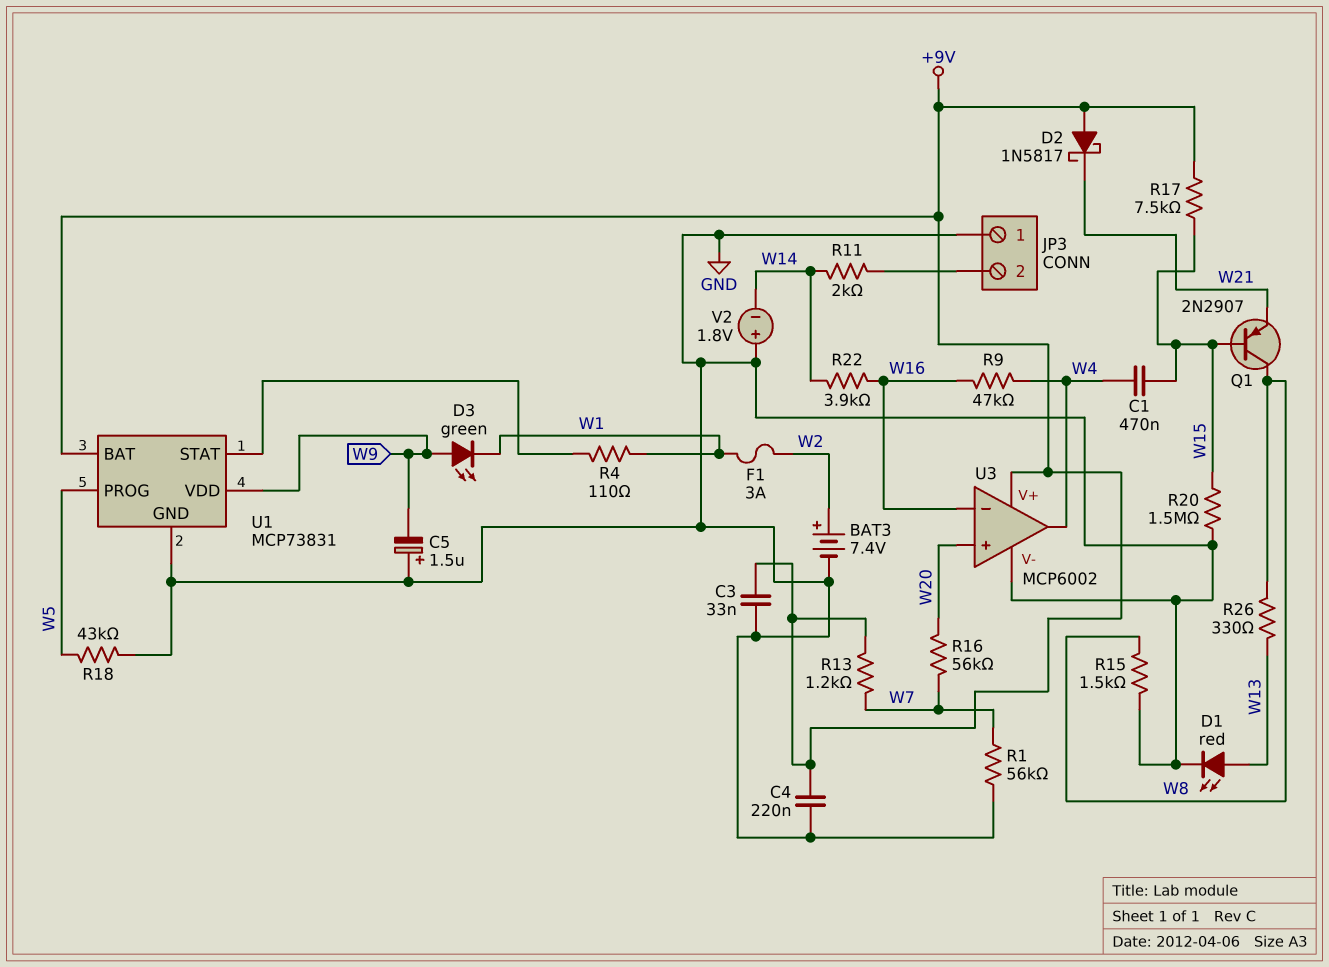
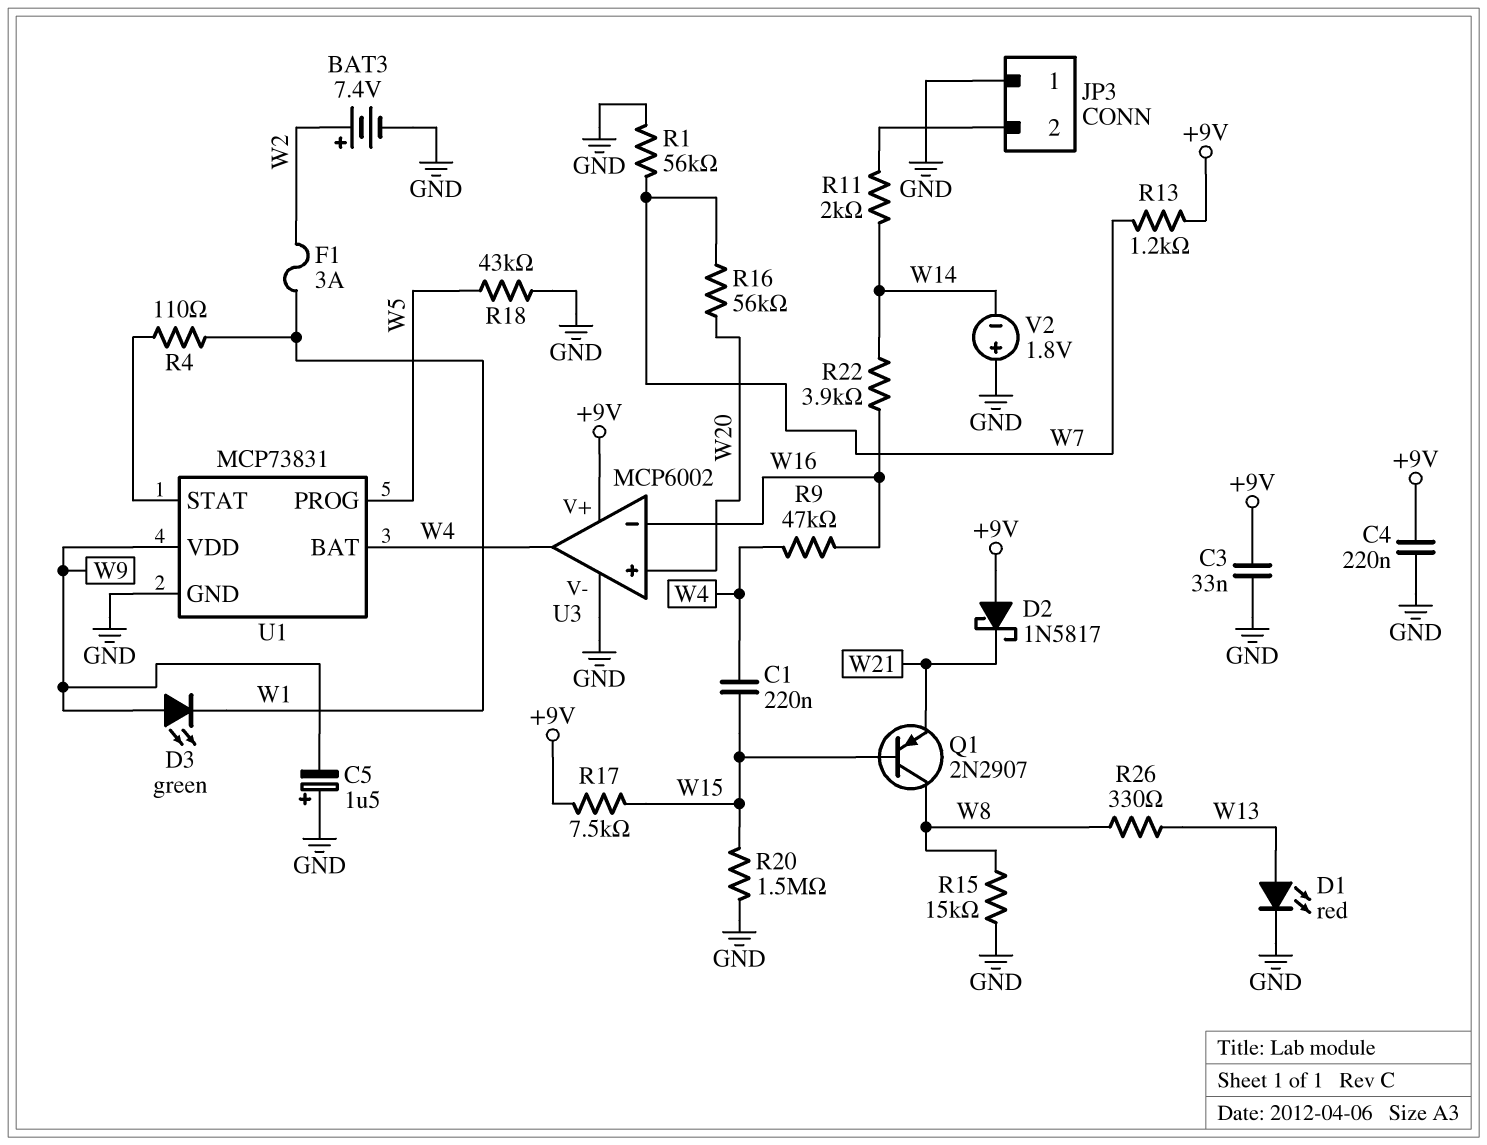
C1: 470nF (W4, W15) -> 220nF (W4, W15)
R15: 1.5k (GND, W8) -> 15k (GND, W8)
U1 pin BAT: +9V -> W4

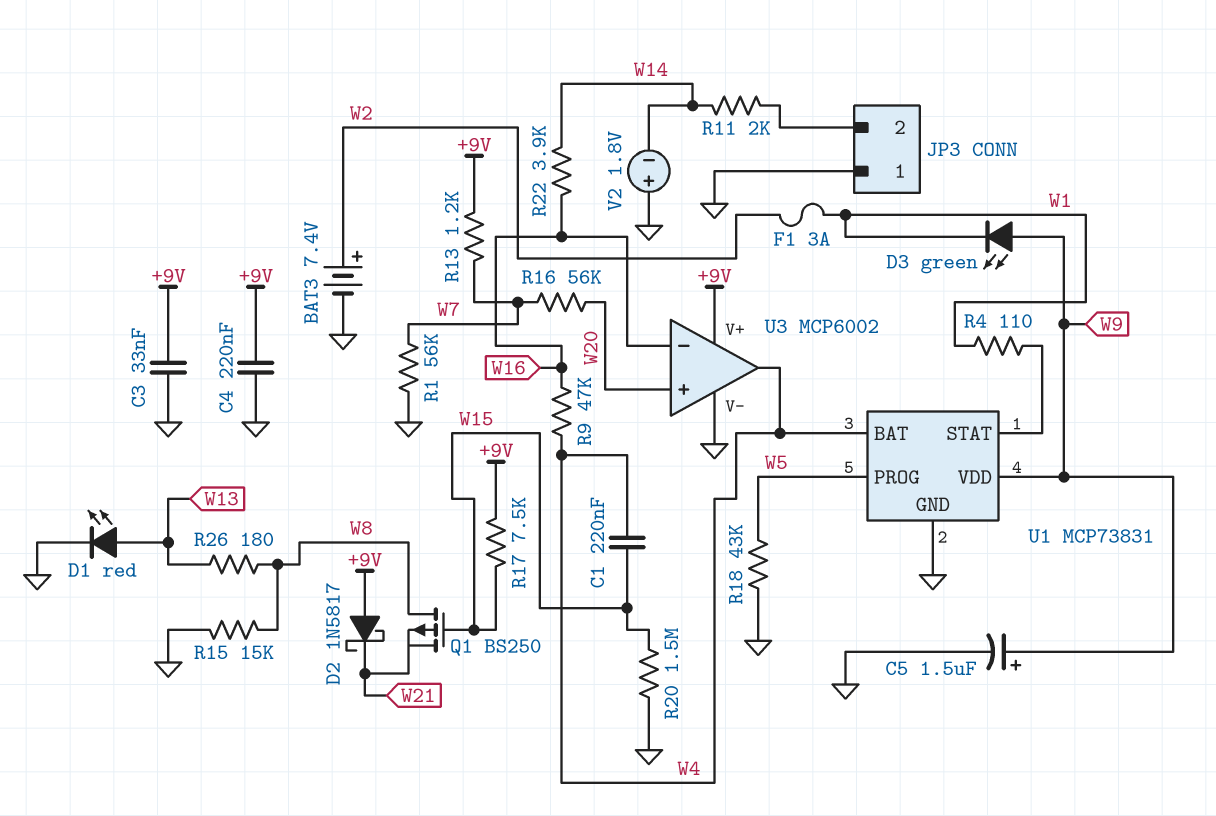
C5: 1.5uF (plus GND, minus W9) -> 1.5uF (plus W9, minus GND)
Q1: PNP 2N2907 (B W15, C W8, E W21) -> PMOS BS250 (G W15, D W8, S W21)
R26: 330 (W8, W13) -> 180 (W8, W13)

